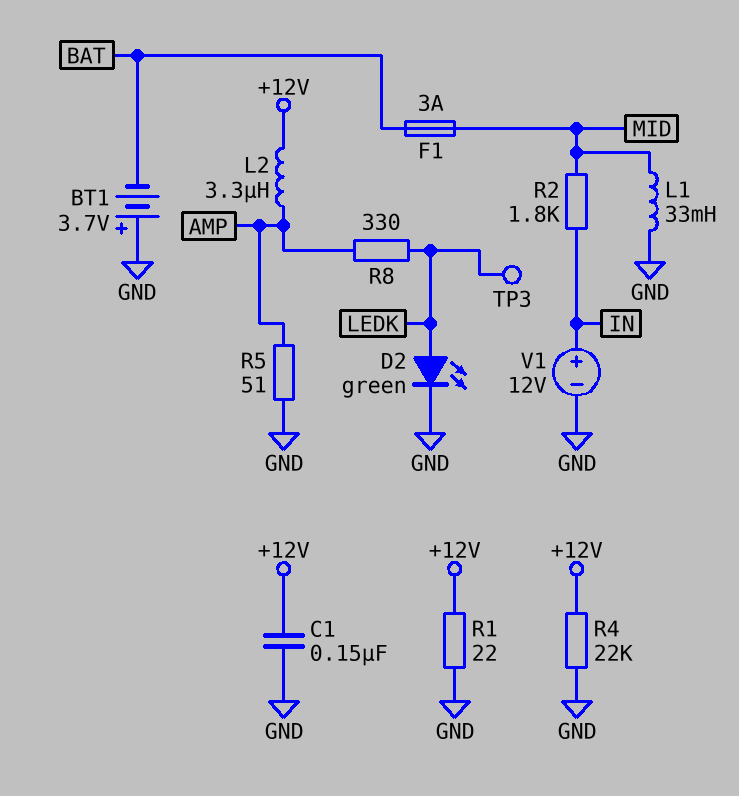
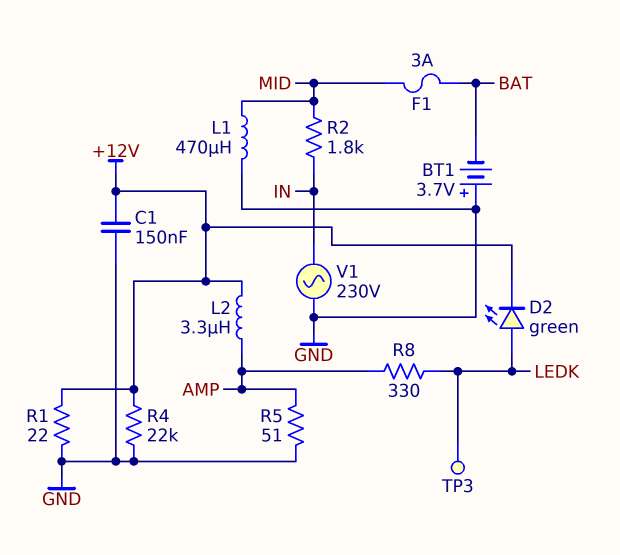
D2: LED green (A LEDK, K GND) -> LED green (A LEDK, K +12V)
L1: 33mH (GND, MID) -> 470uH (GND, MID)
V1: 12V (plus IN, minus GND) -> AC 230V (GND, IN)

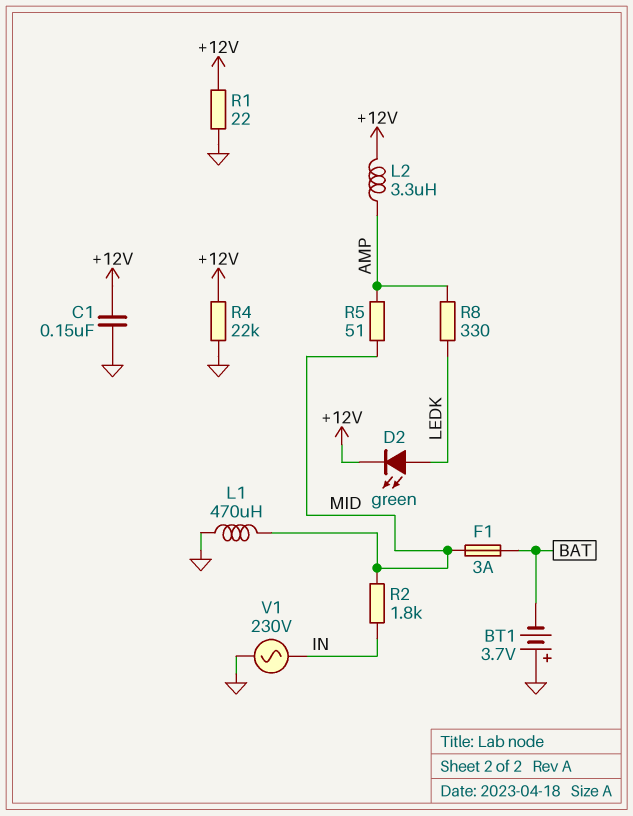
R5: 51 (AMP, GND) -> 51 (AMP, MID)
TP3: test point (LEDK) -> none

